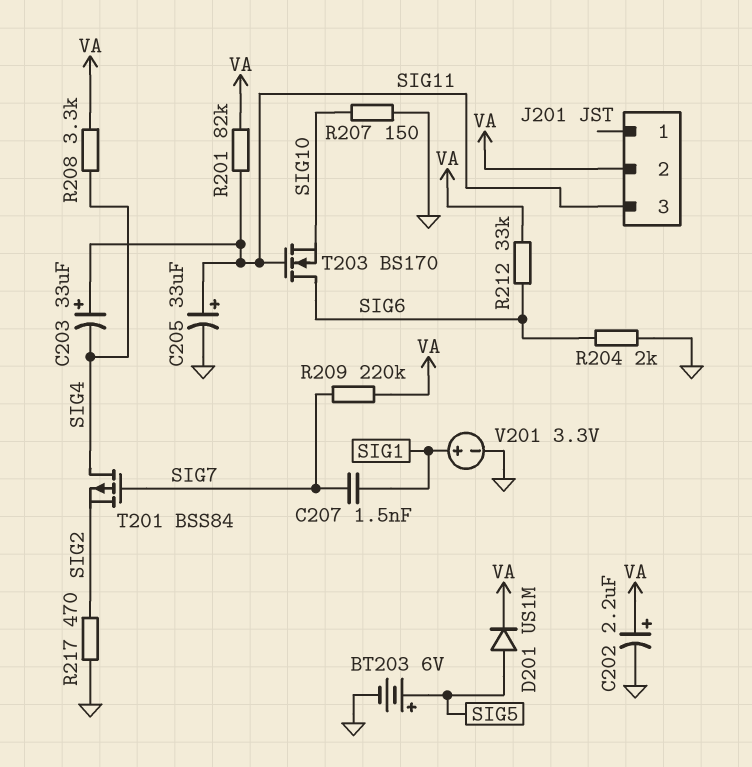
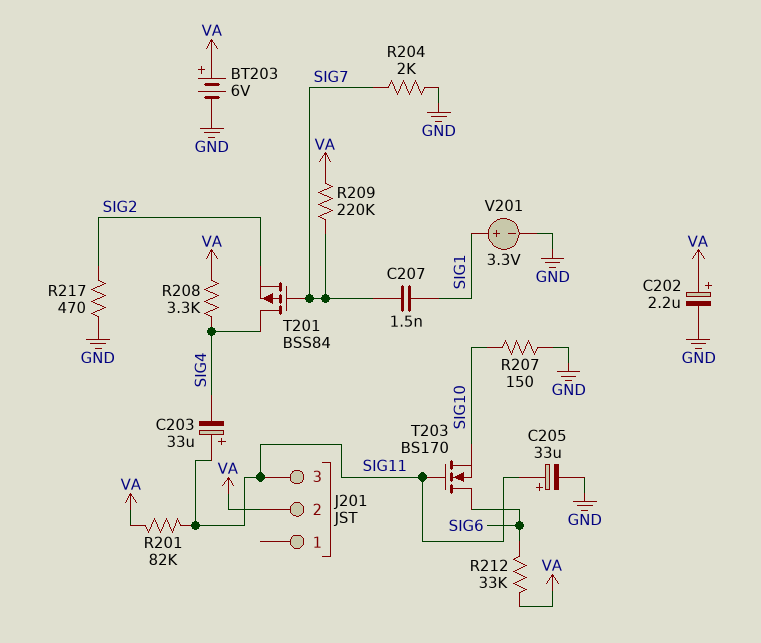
BT203: 6V (plus SIG5, minus GND) -> 6V (plus VA, minus GND)
D201: diode US1M (A SIG5, K VA) -> none
R204: 2k (GND, SIG6) -> 2k (GND, SIG7)

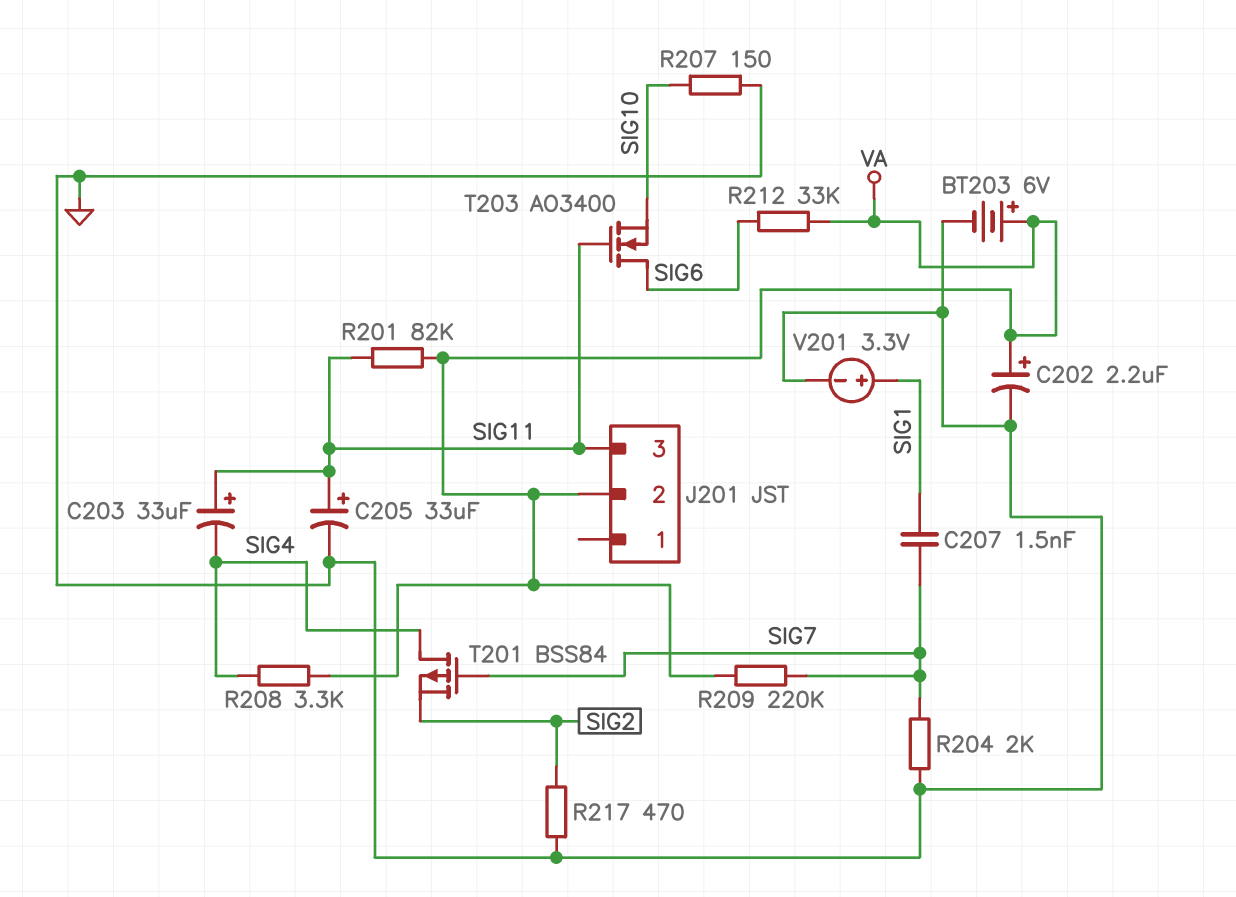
T203: NMOS BS170 (G SIG11, D SIG6, S SIG10) -> NMOS AO3400 (G SIG11, D SIG6, S SIG10)

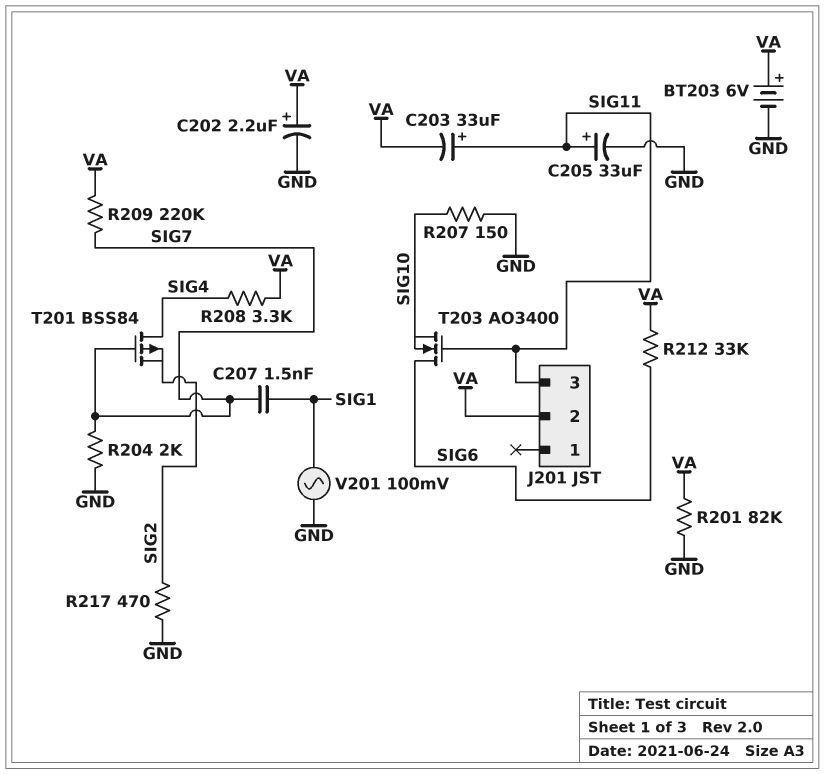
C203: 33uF (plus SIG11, minus SIG4) -> 33uF (plus SIG11, minus VA)
R201: 82k (SIG11, VA) -> 82k (GND, VA)
V201: 3.3V (plus SIG1, minus GND) -> AC 100mV (GND, SIG1)

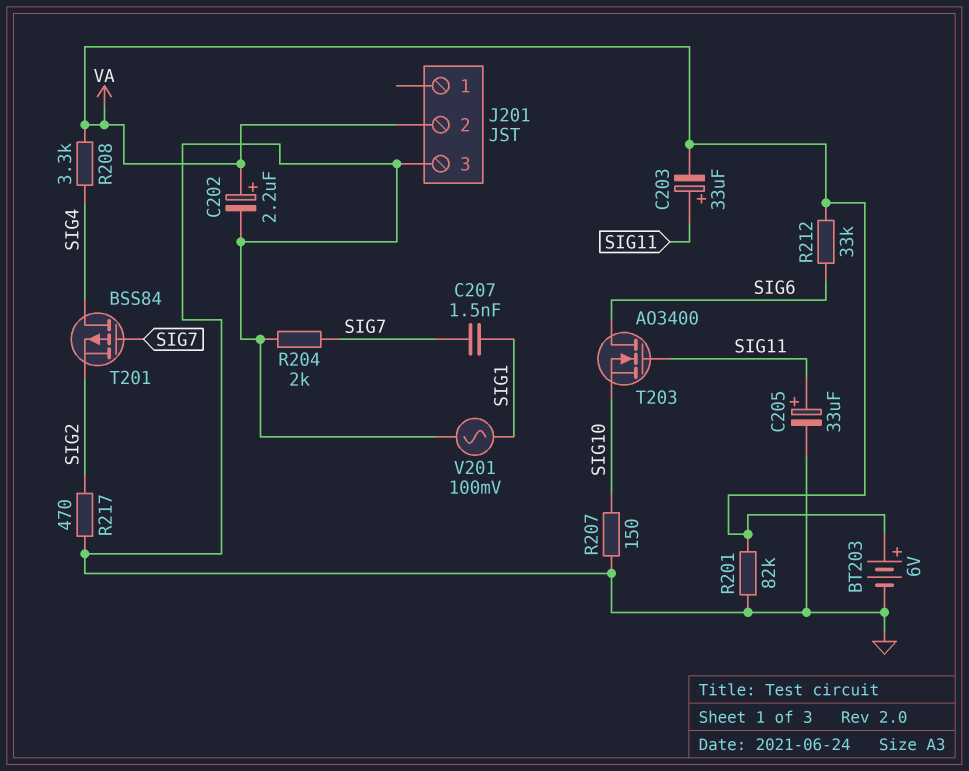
J201 pin 3: SIG11 -> GND
R209: 220k (SIG7, VA) -> none

